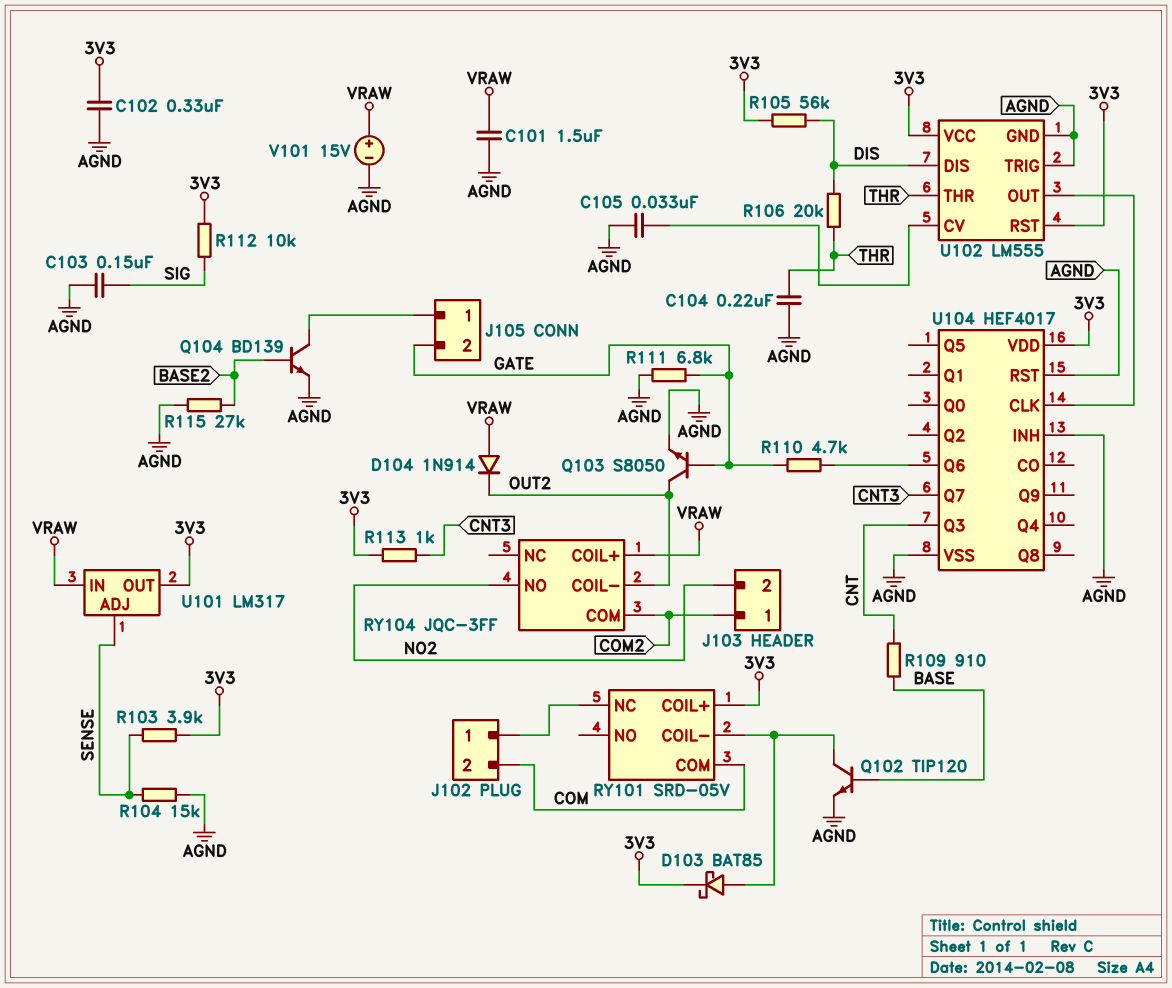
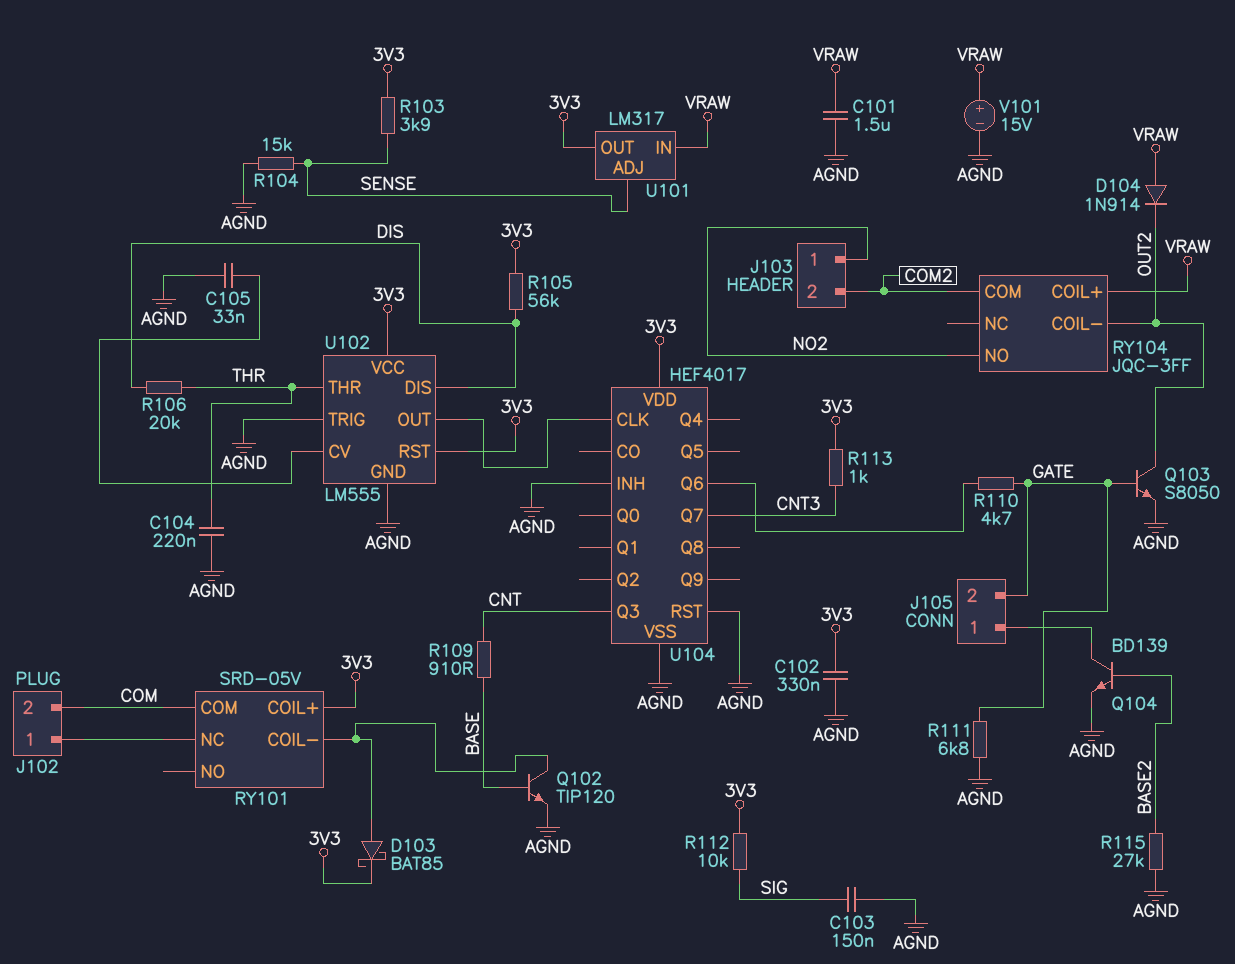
J103 pin 1: COM2 -> NO2
J103 pin 2: NO2 -> COM2

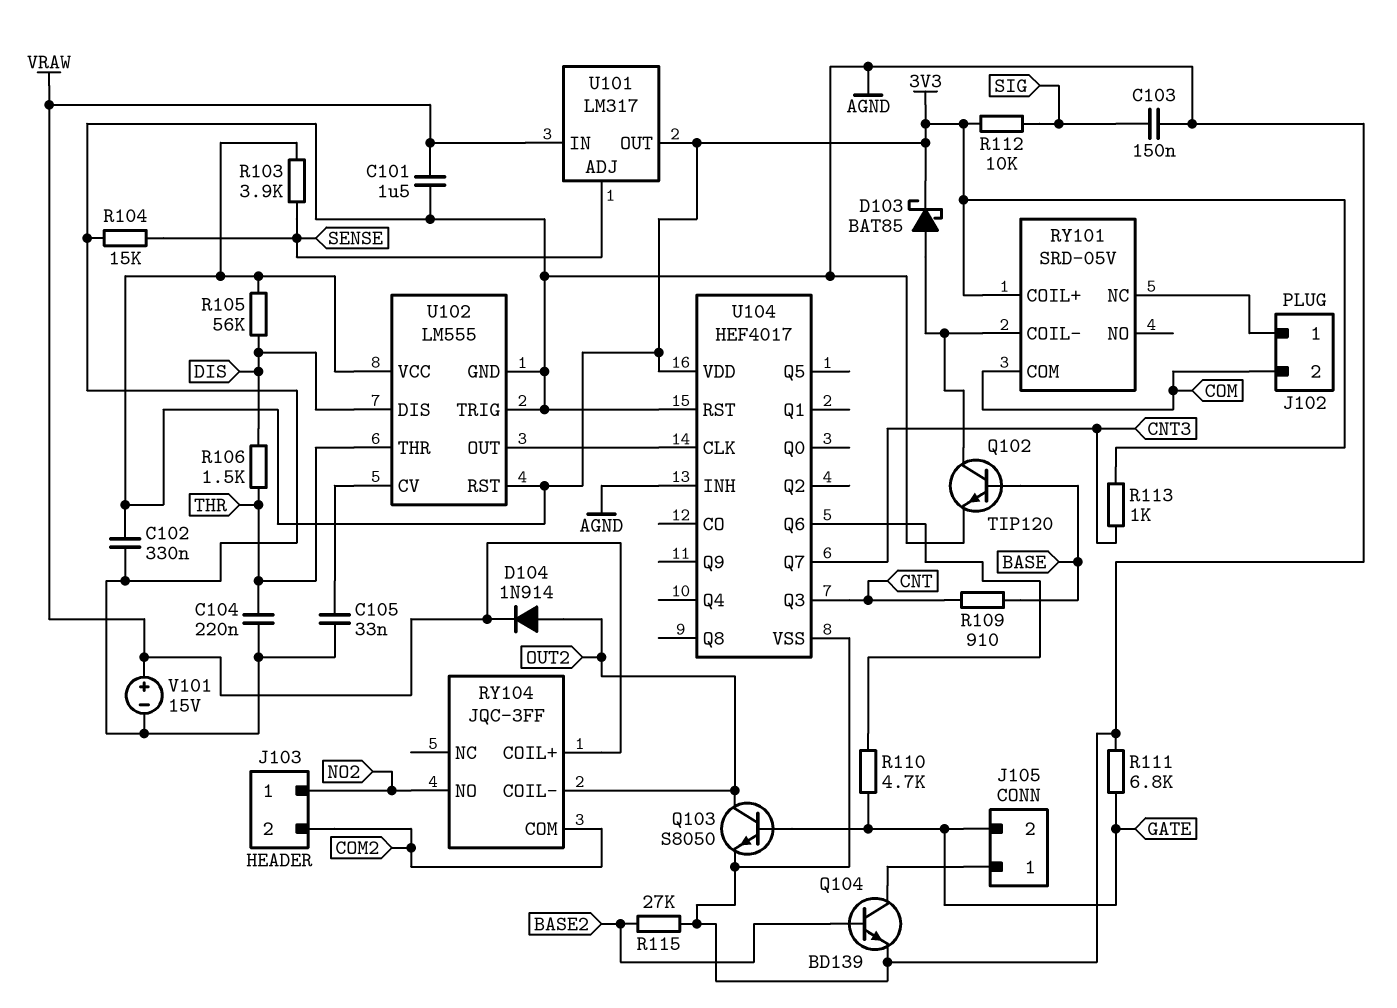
D104: diode 1N914 (A VRAW, K OUT2) -> diode 1N914 (A OUT2, K VRAW)
R106: 20k (DIS, THR) -> 1.5k (DIS, THR)

